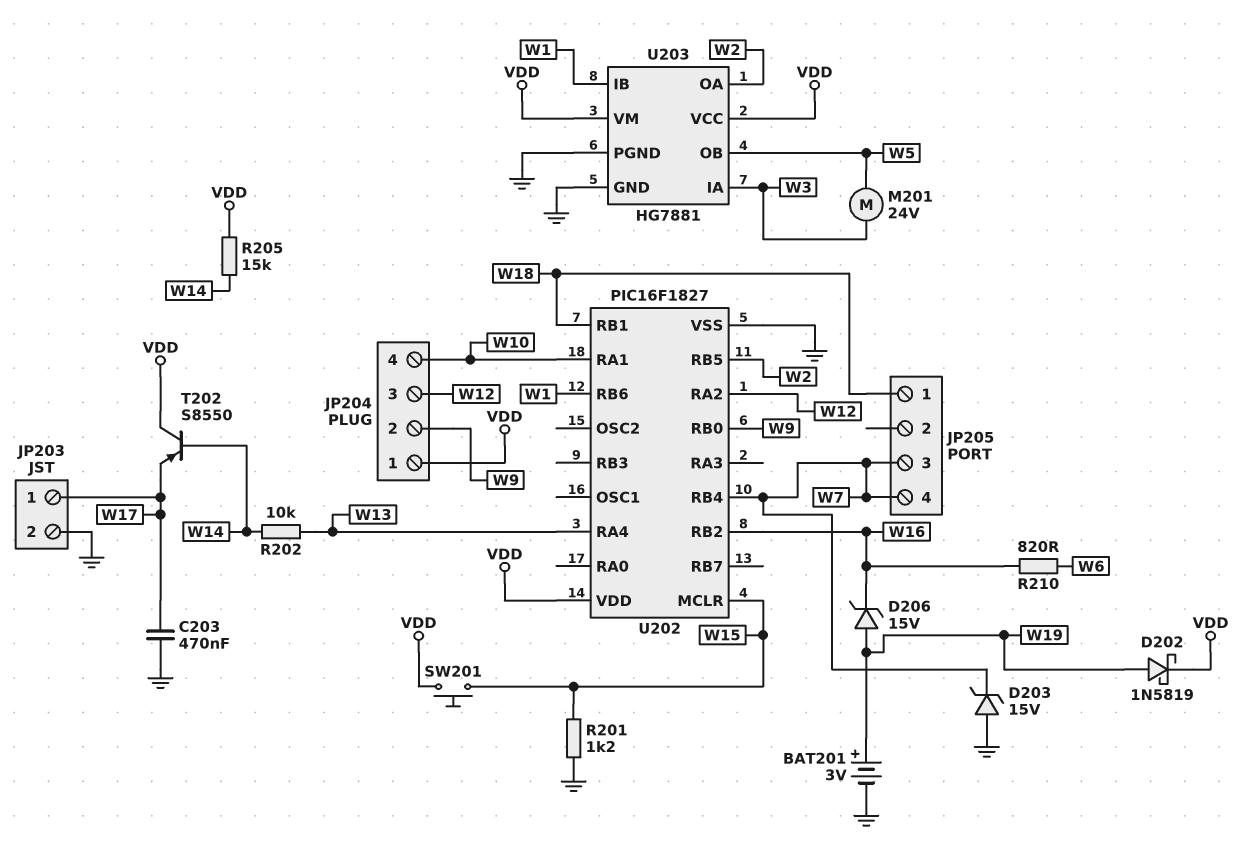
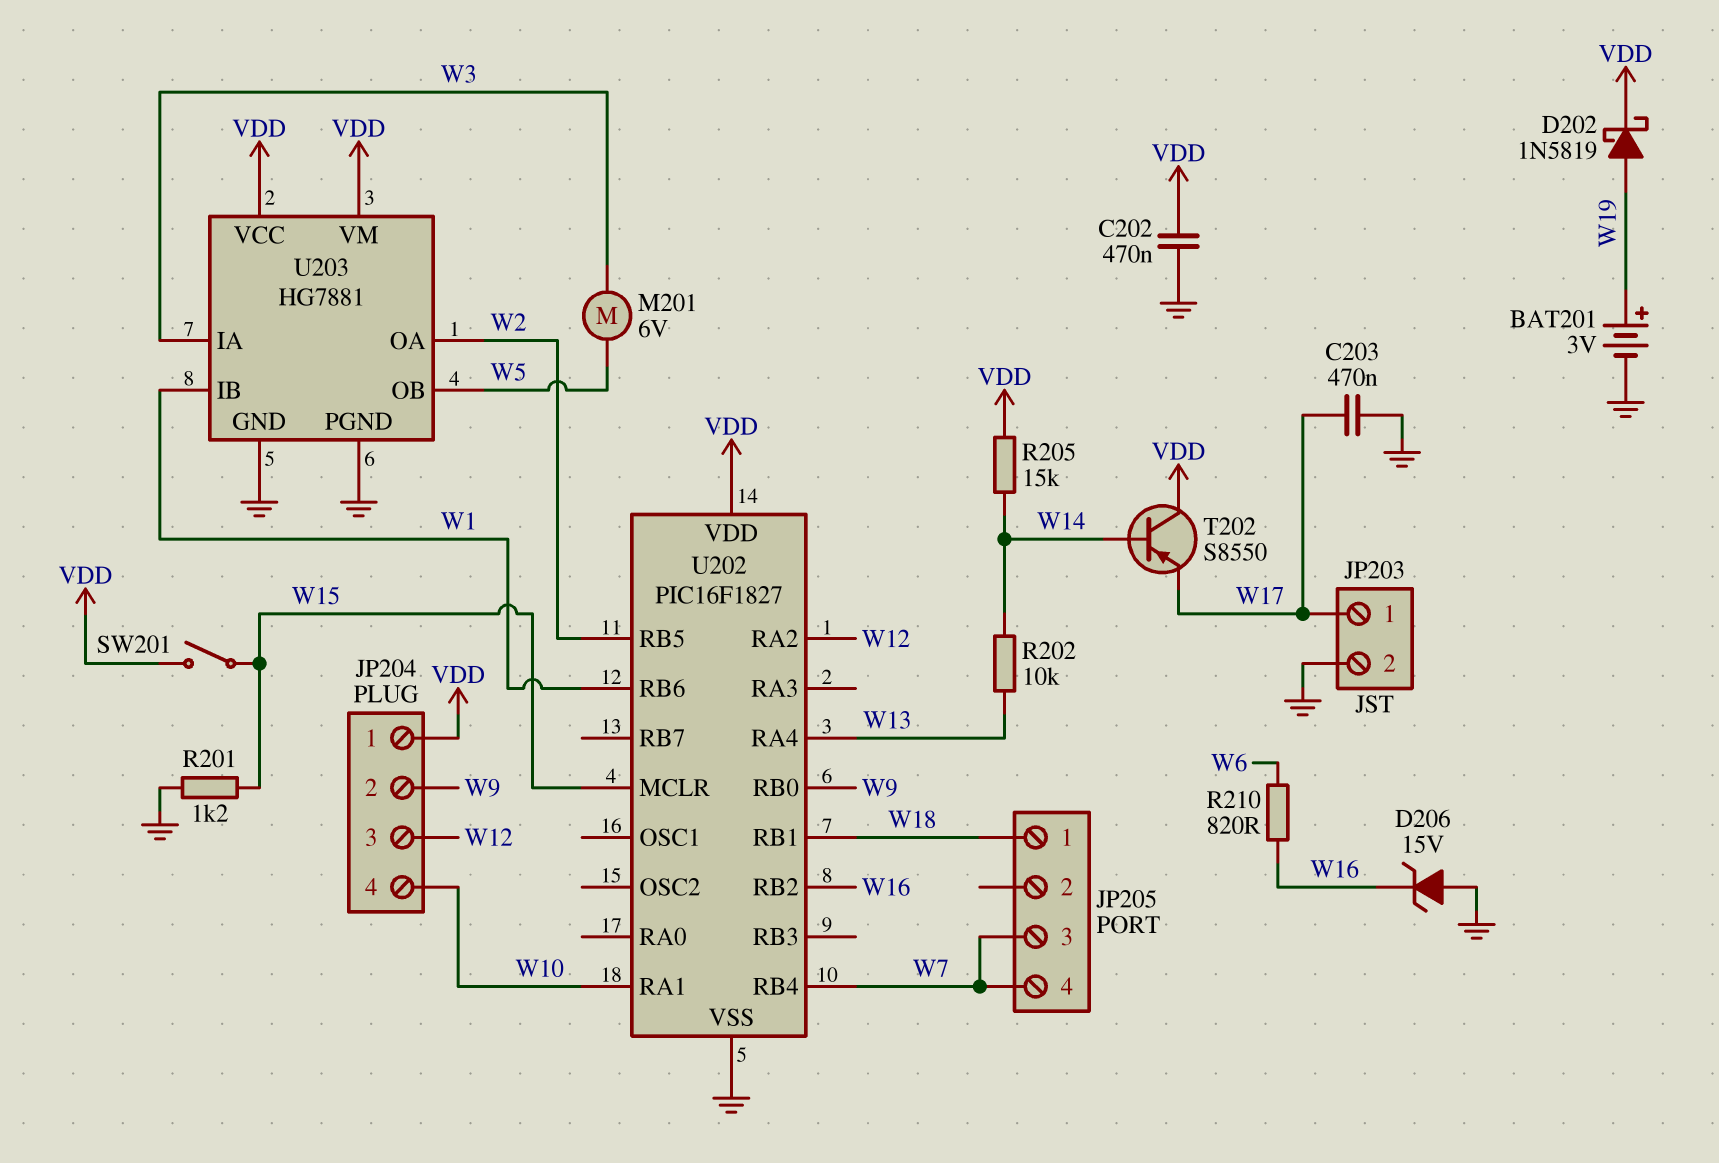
C202: none -> 470nF (GND, VDD)
D203: zener 15V (A GND, K W7) -> none
D206: zener 15V (A W19, K W16) -> zener 15V (A GND, K W16)
M201: motor 24V (W3, W5) -> motor 6V (W3, W5)
SW201: button (VDD, W15) -> switch (VDD, W15)

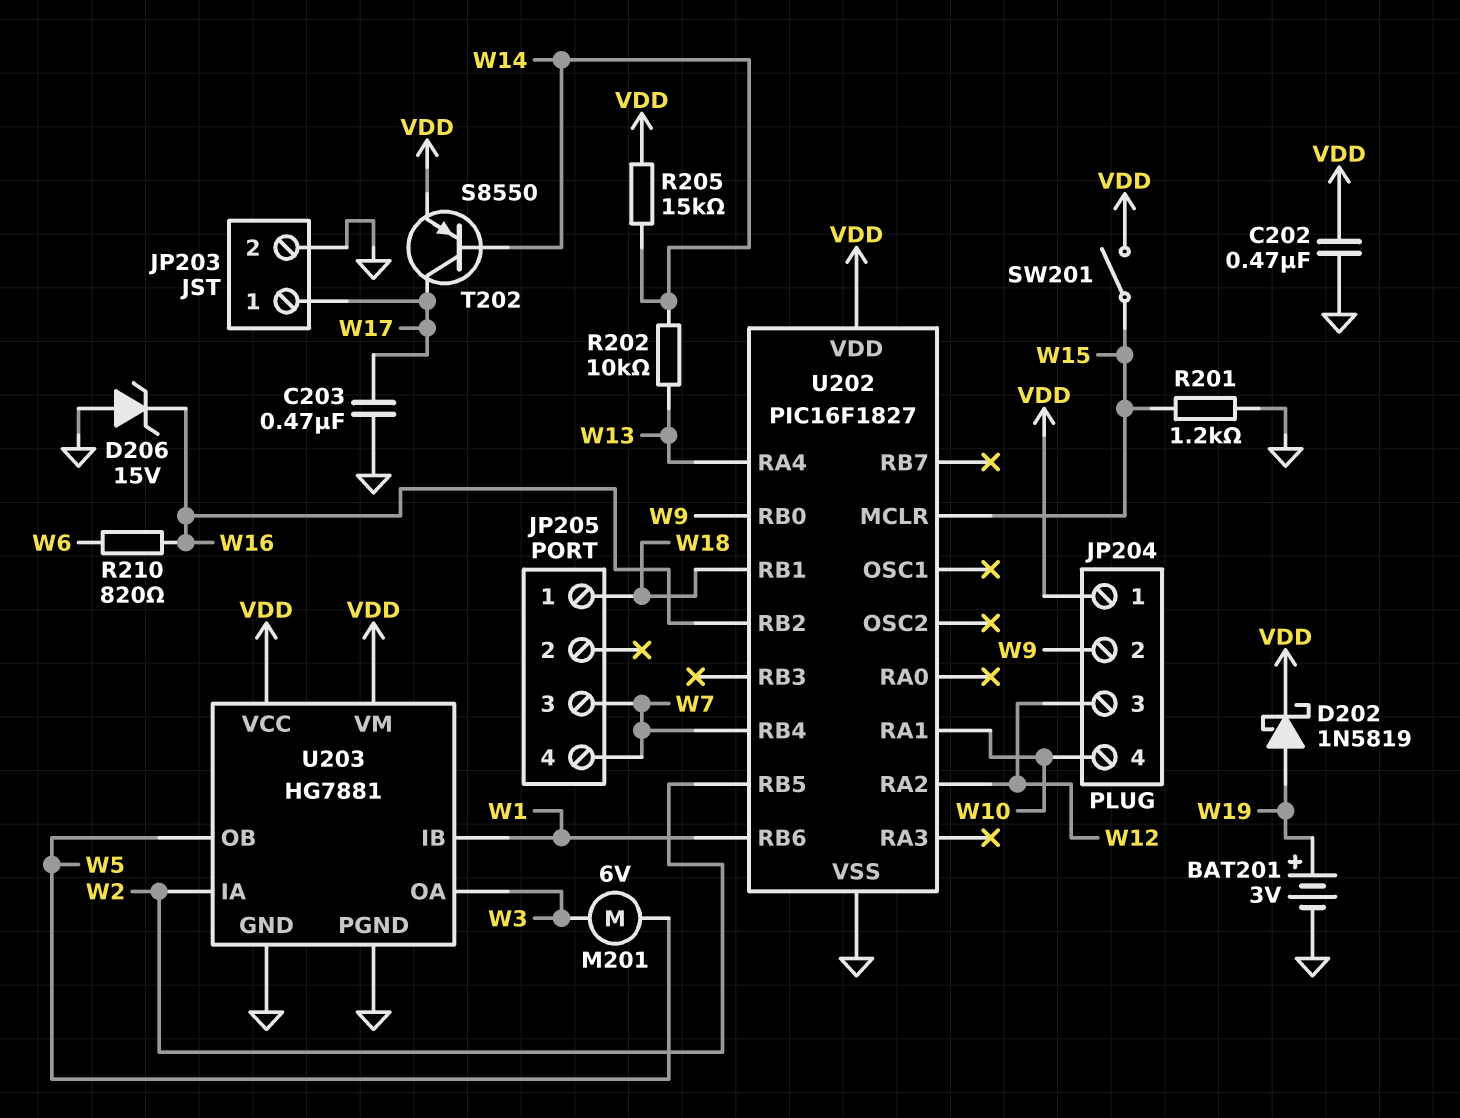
T202: PNP S8550 (B W14, C VDD, E W17) -> PNP S8550 (B W14, C W17, E VDD)
U203 pin IA: W3 -> W2
U203 pin OA: W2 -> W3

